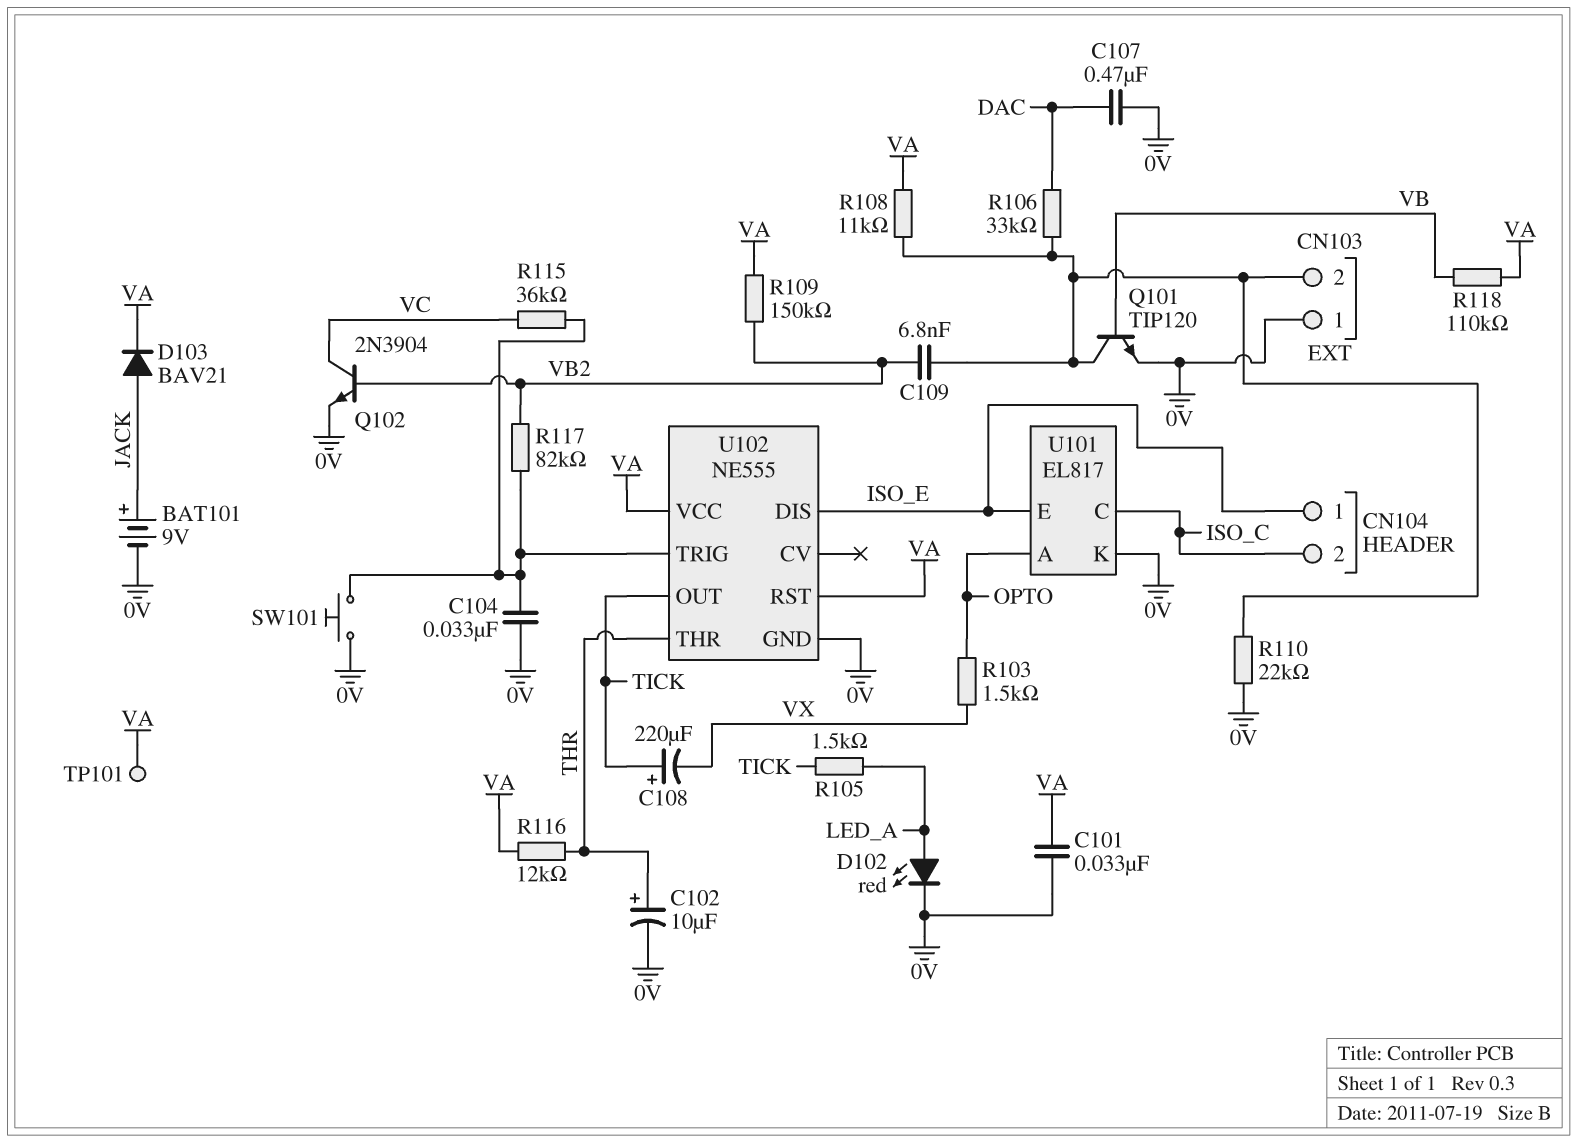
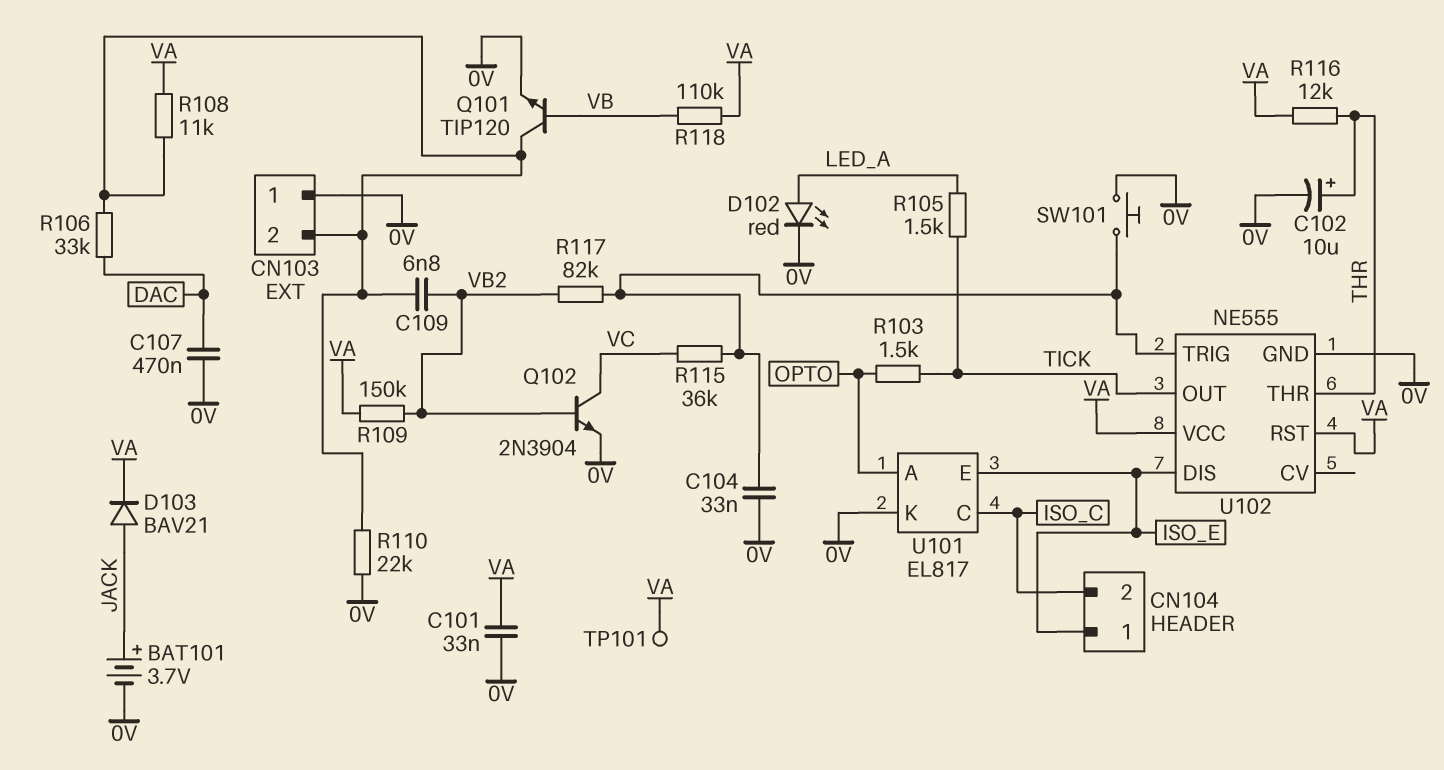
BAT101: 9V (plus JACK, minus 0V) -> 3.7V (plus JACK, minus 0V)
C108: 220uF (plus TICK, minus VX) -> none
R103: 1.5k (OPTO, VX) -> 1.5k (OPTO, TICK)

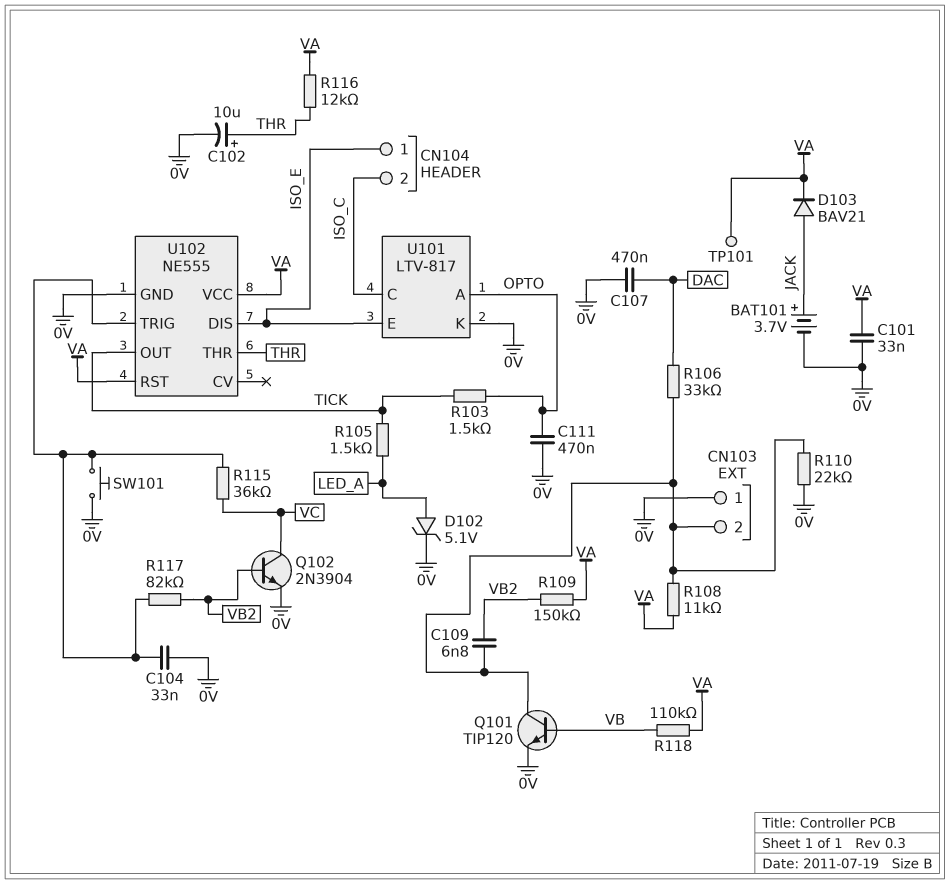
C111: none -> 470nF (0V, OPTO)
D102: LED red (A LED_A, K 0V) -> zener 5.1V (A LED_A, K 0V)
U101: EL817 -> LTV-817

